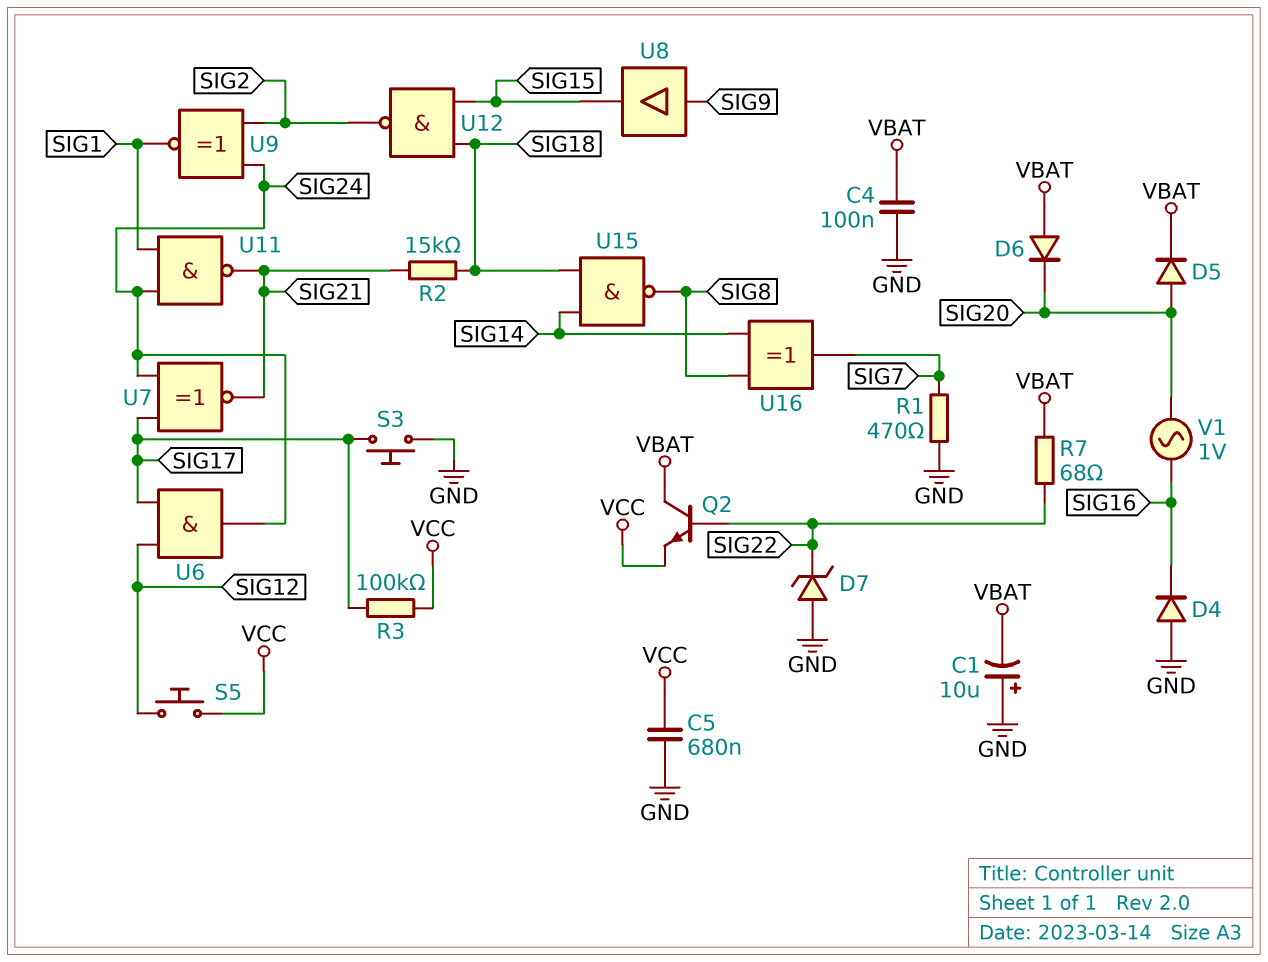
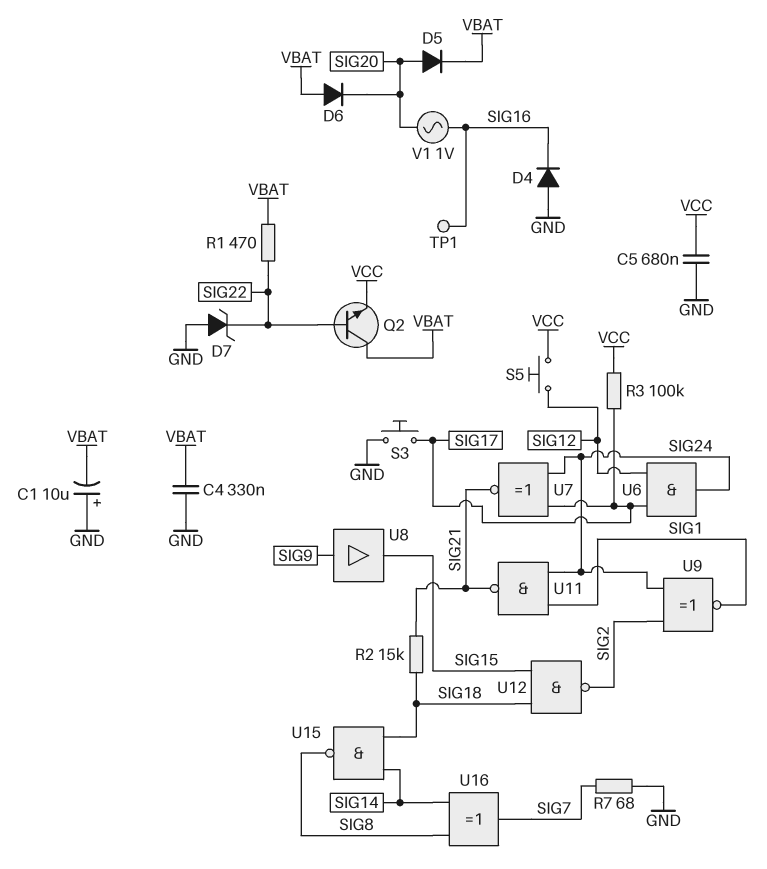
C4: 100nF (GND, VBAT) -> 330nF (GND, VBAT)
R1: 470 (GND, SIG7) -> 470 (SIG22, VBAT)
R7: 68 (SIG22, VBAT) -> 68 (GND, SIG7)
TP1: none -> test point (SIG16)

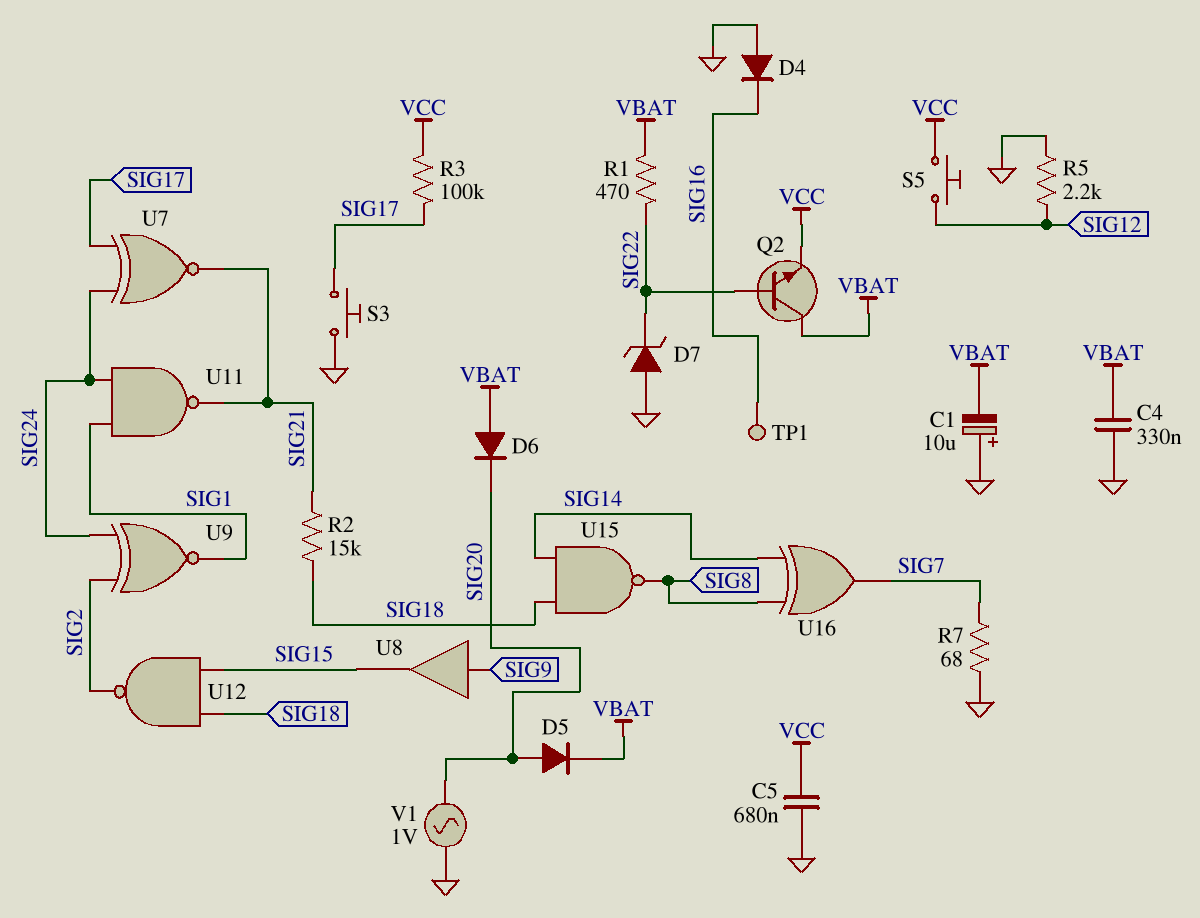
R5: none -> 2.2k (GND, SIG12)
U6: AND (in SIG12, in SIG17, out SIG24) -> none
V1: AC 1V (SIG16, SIG20) -> AC 1V (GND, SIG20)

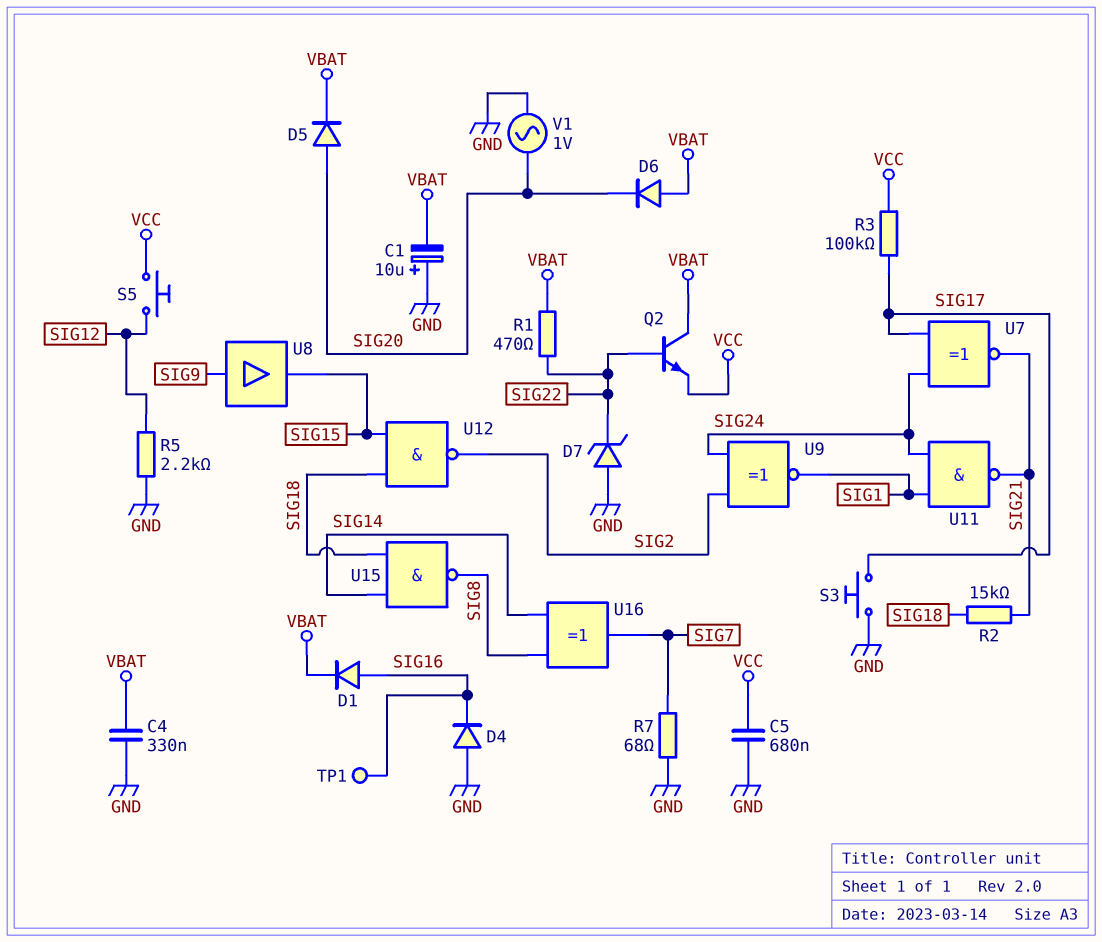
D1: none -> diode (A SIG16, K VBAT)

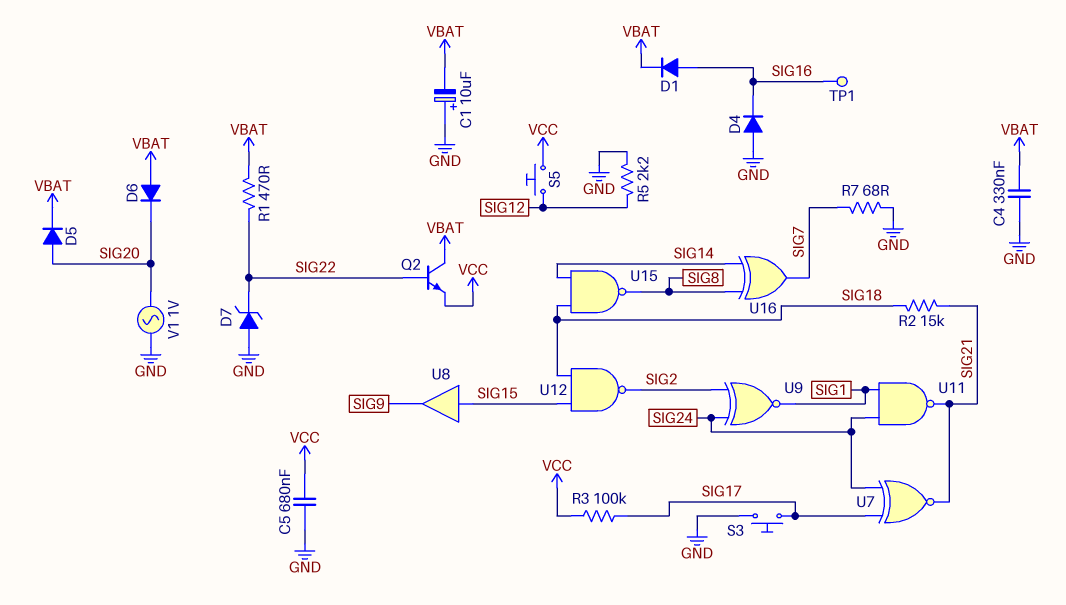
U8: buffer (in SIG9, out SIG15) -> buffer (in SIG15, out SIG9)

